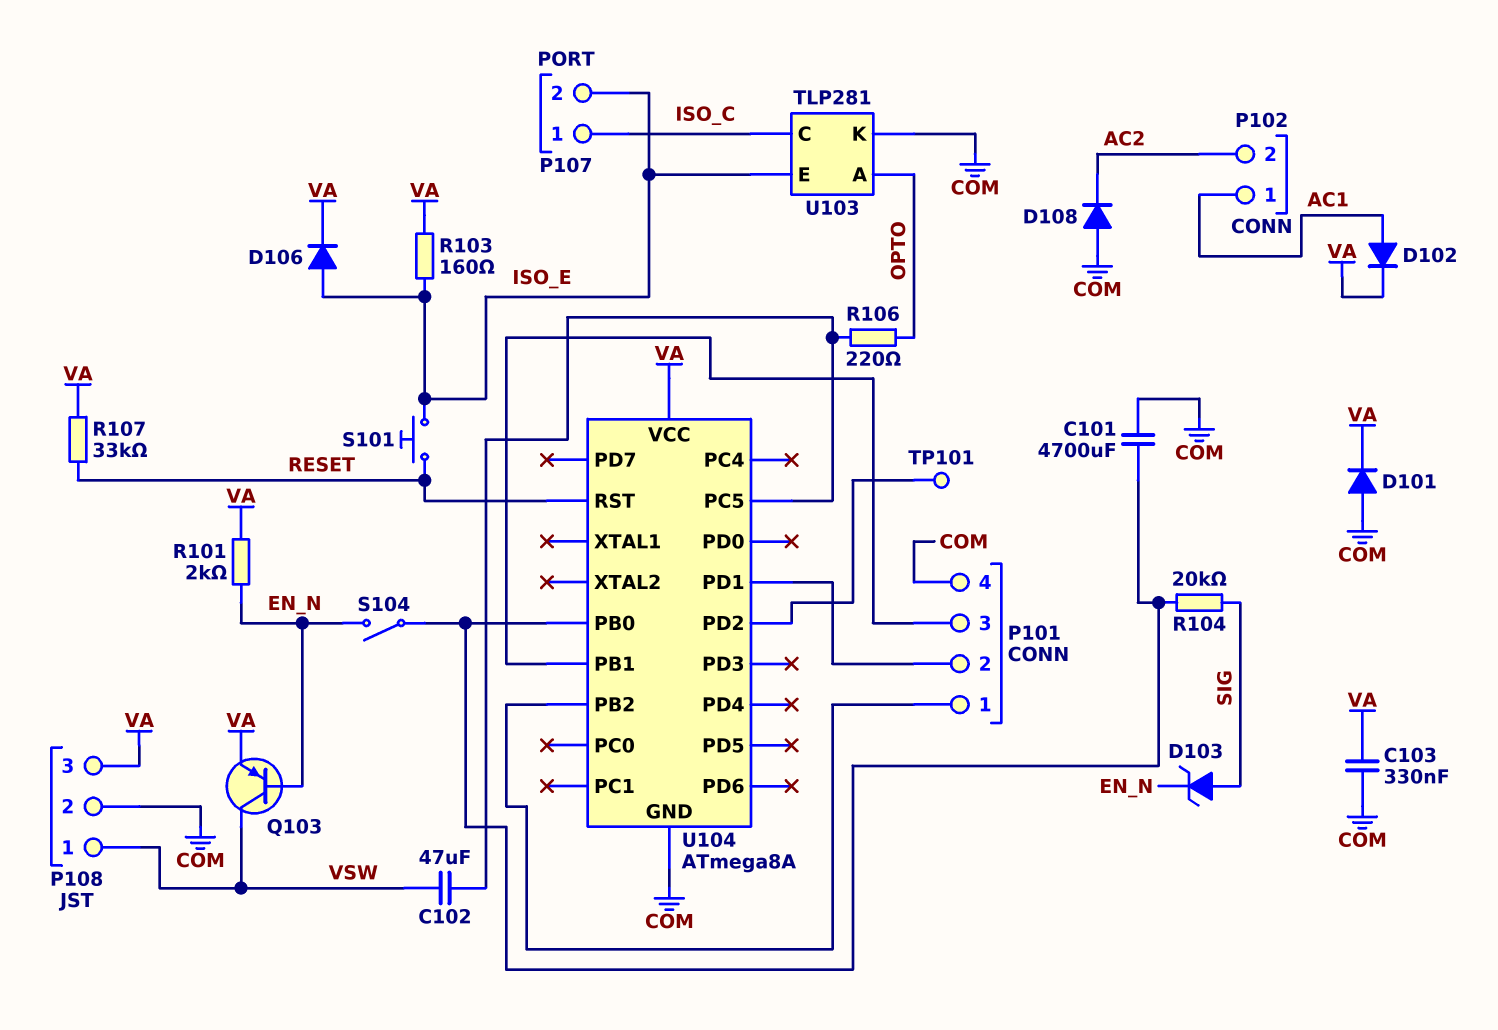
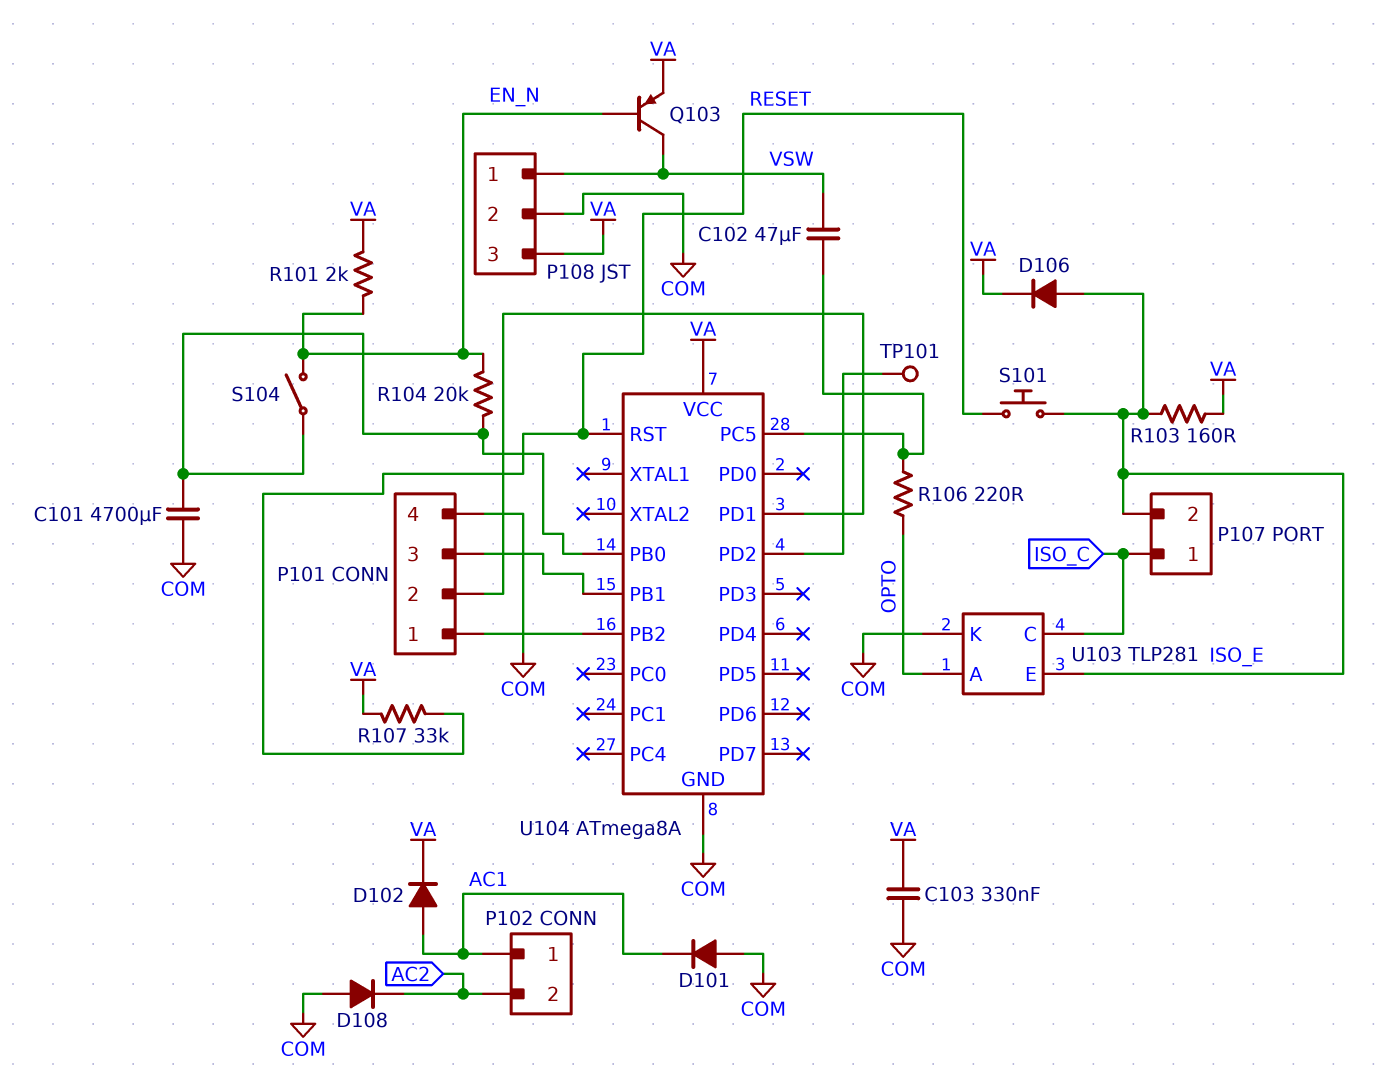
D101: diode (A COM, K VA) -> diode (A COM, K AC1)
D103: zener (A SIG, K EN_N) -> none
R104: 20k (SIG, U104/PB0) -> 20k (EN_N, U104/PB0)

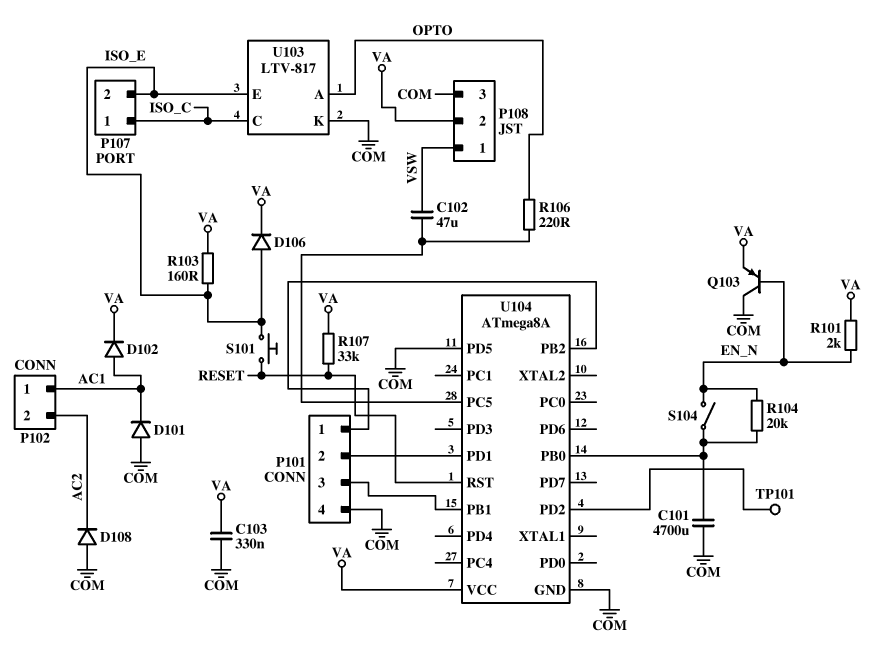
P108 pin 2: COM -> VA
P108 pin 3: VA -> COM
Q103: PNP (B EN_N, C VSW, E VA) -> PNP (B EN_N, C COM, E VA)
U103: TLP281 -> LTV-817
U104 pin PD5: none -> COM

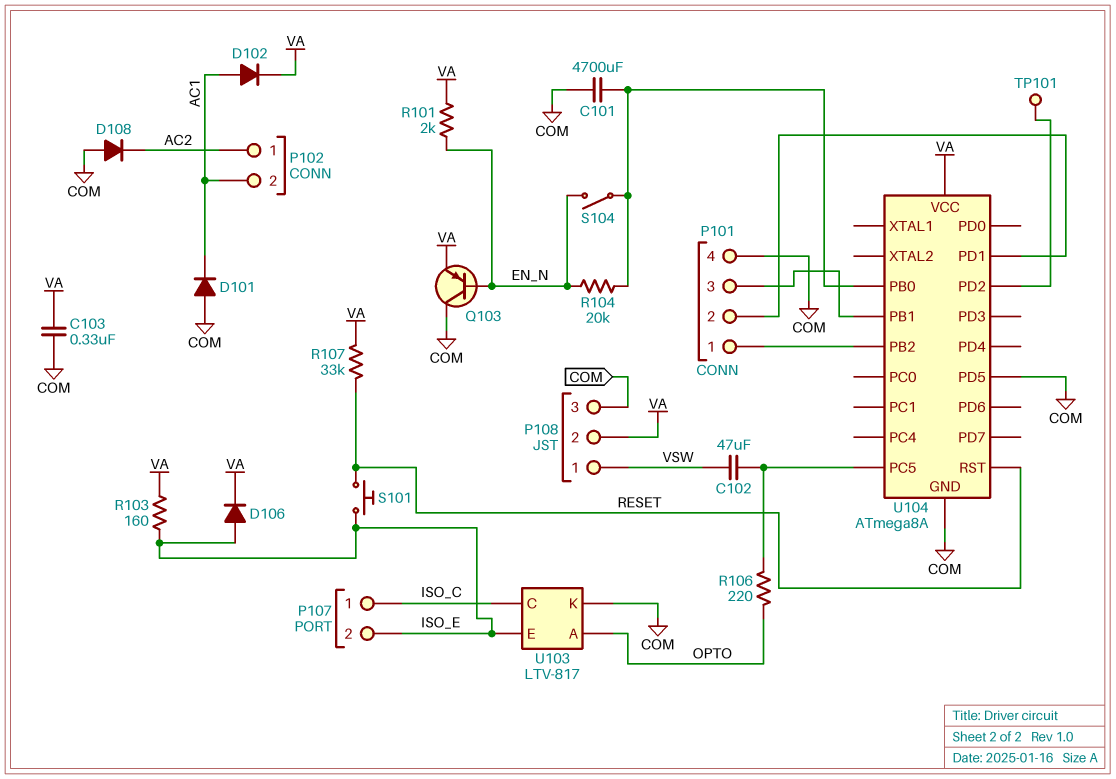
P102 pin 1: AC1 -> AC2
P102 pin 2: AC2 -> AC1

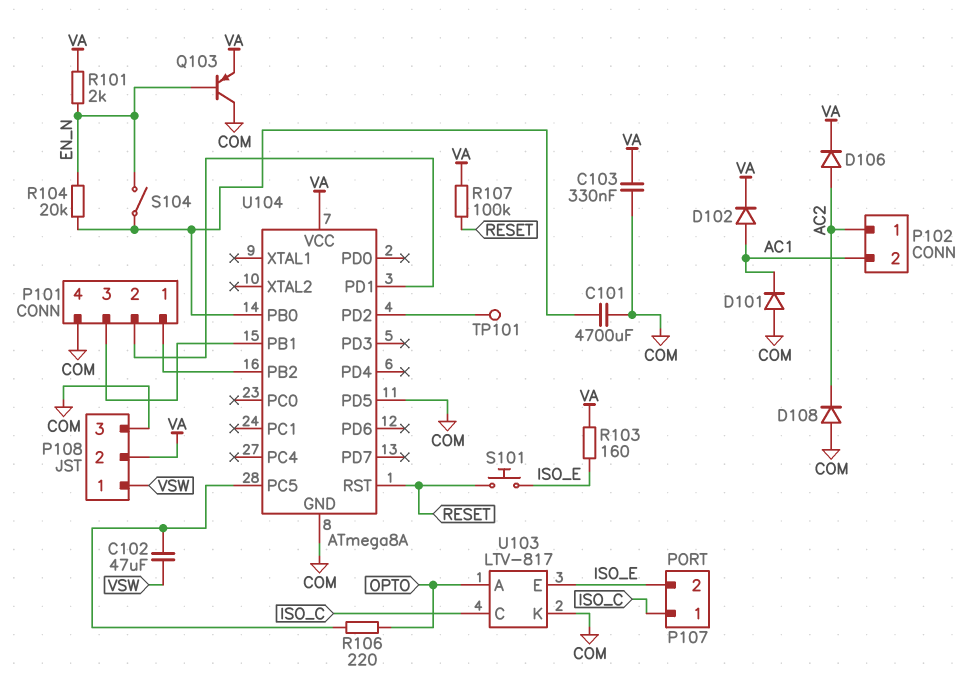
D106: diode (A ISO_E, K VA) -> diode (A AC2, K VA)
R107: 33k (RESET, VA) -> 100k (RESET, VA)

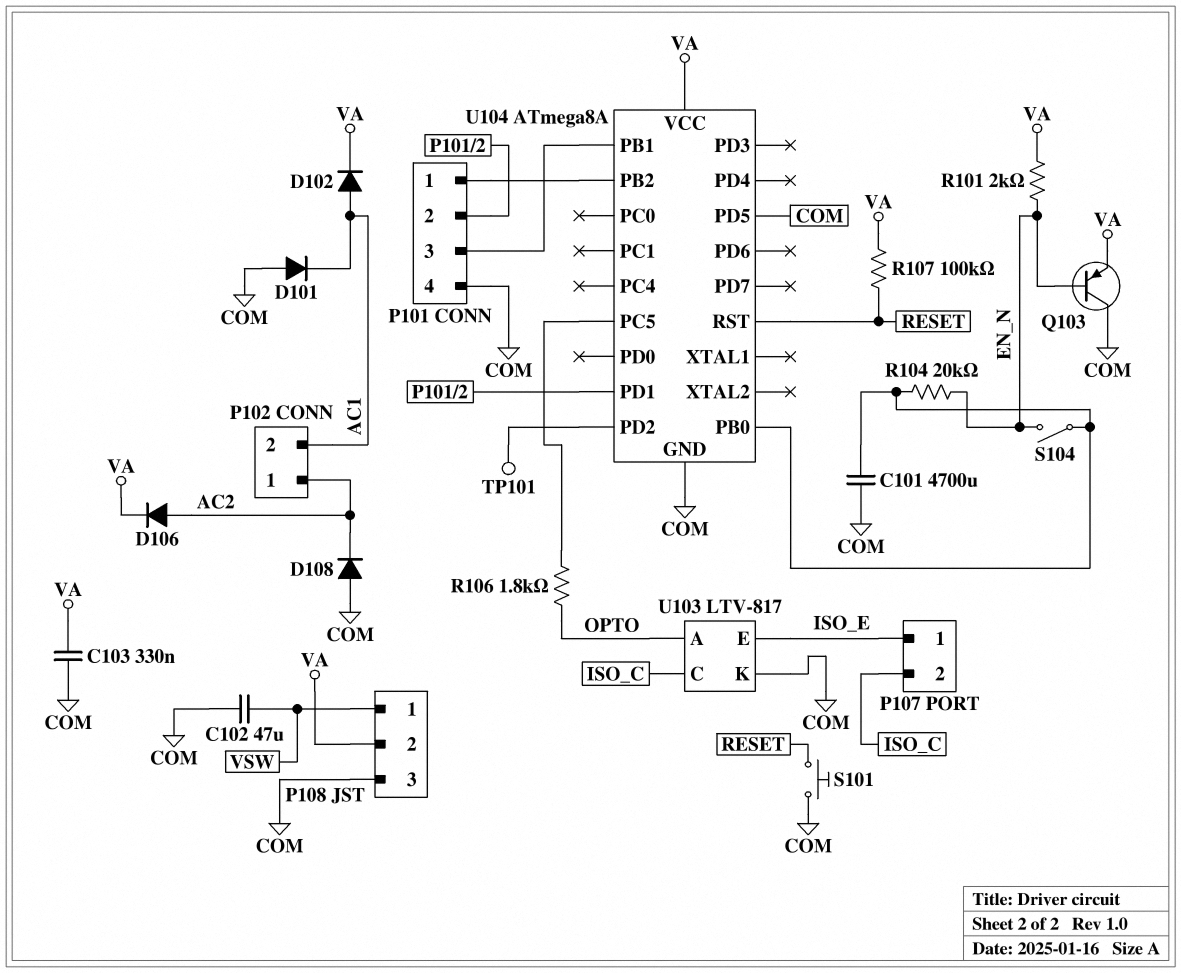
C102: 47uF (U104/PC5, VSW) -> 47uF (COM, VSW)
P107 pin 1: ISO_C -> ISO_E
P107 pin 2: ISO_E -> ISO_C
R103: 160 (ISO_E, VA) -> none
R106: 220 (OPTO, U104/PC5) -> 1.8k (OPTO, U104/PC5)
S101: button (ISO_E, RESET) -> button (COM, RESET)

